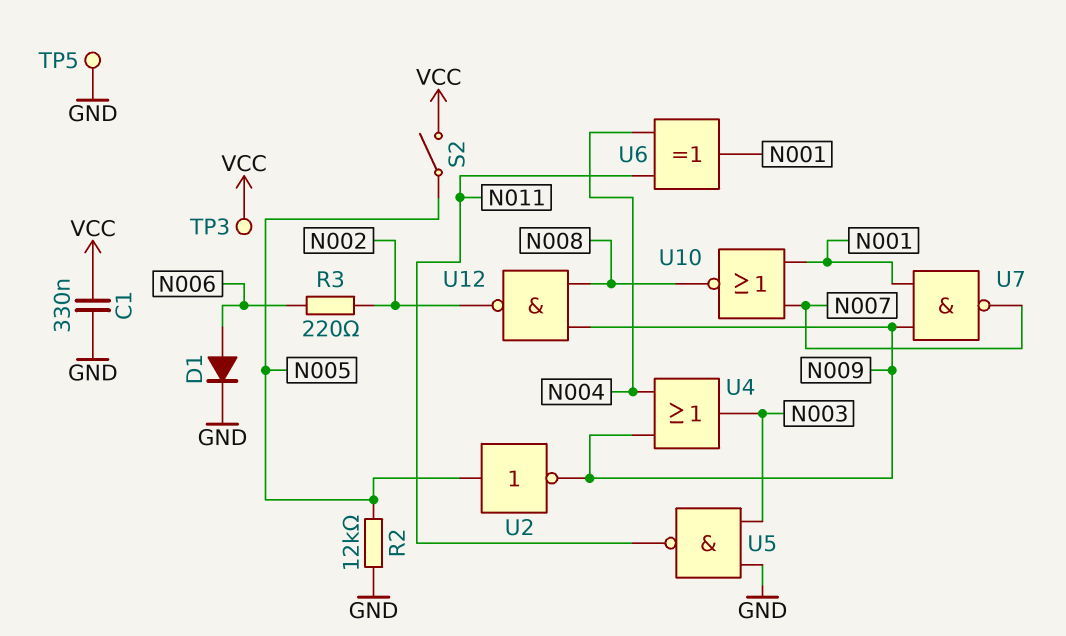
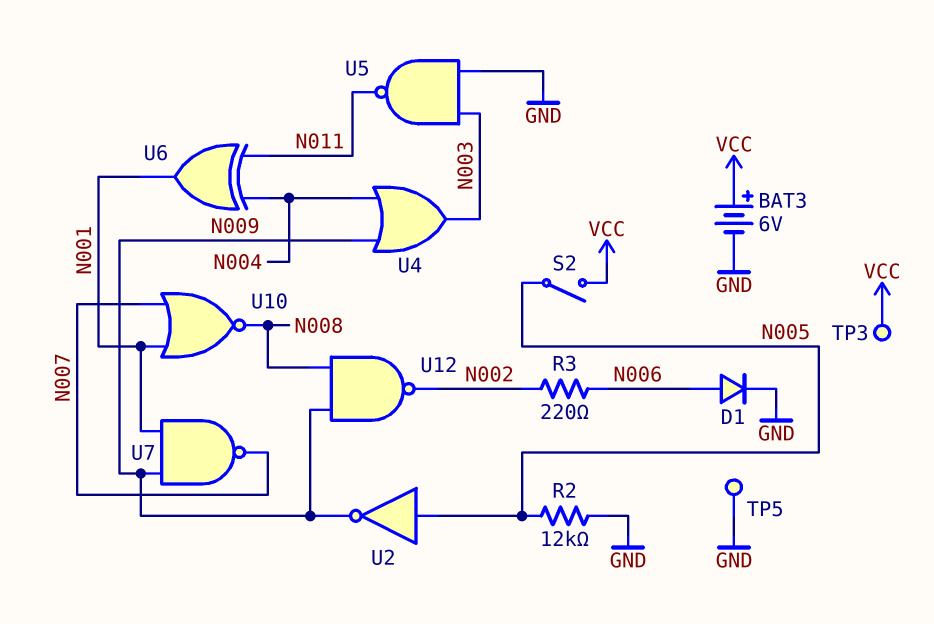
BAT3: none -> 6V (plus VCC, minus GND)
C1: 330nF (GND, VCC) -> none

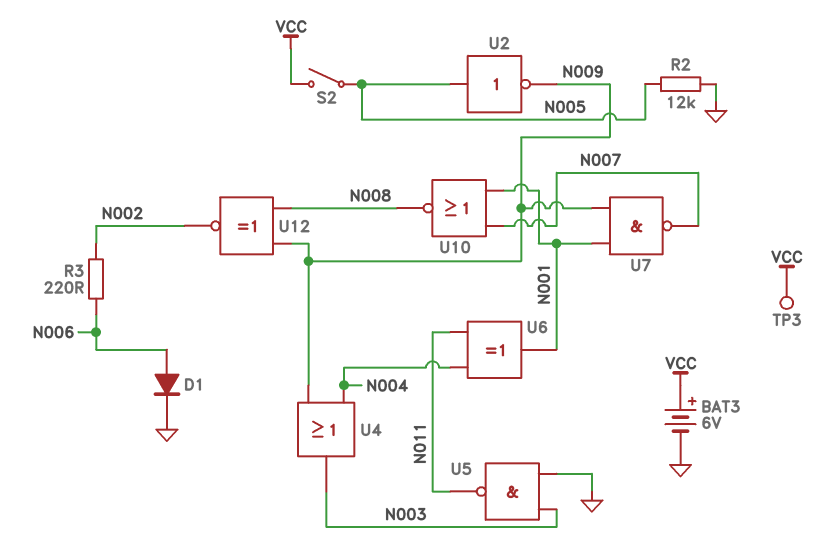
TP5: test point (GND) -> none
U12: NAND (in N008, in N009, out N002) -> XNOR (in N008, in N009, out N002)

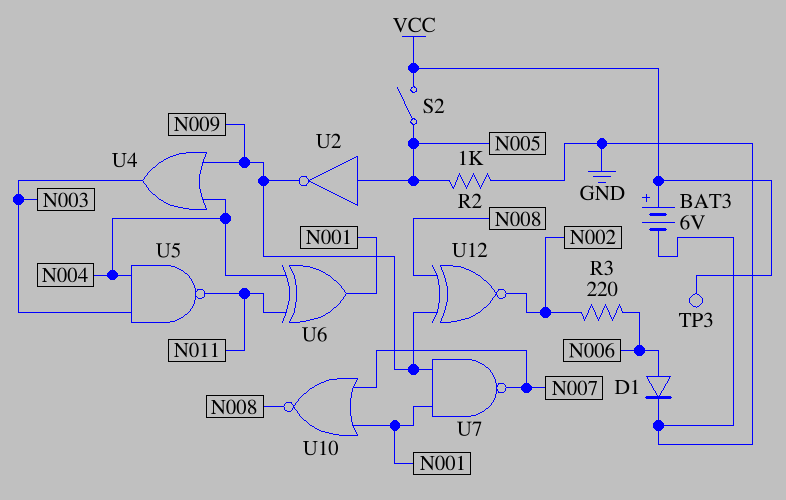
R2: 12k (GND, N005) -> 1k (GND, N005)
U5: NAND (in GND, in N003, out N011) -> NAND (in N003, in N004, out N011)

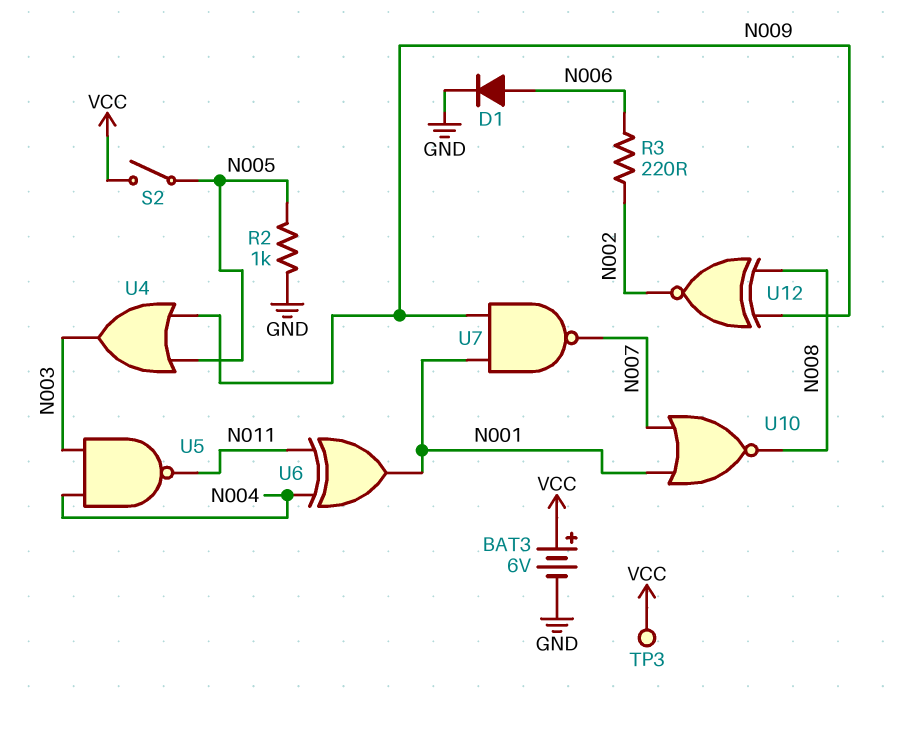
U2: NOT (in N005, out N009) -> none
U4: OR (in N004, in N009, out N003) -> OR (in N005, in N009, out N003)

